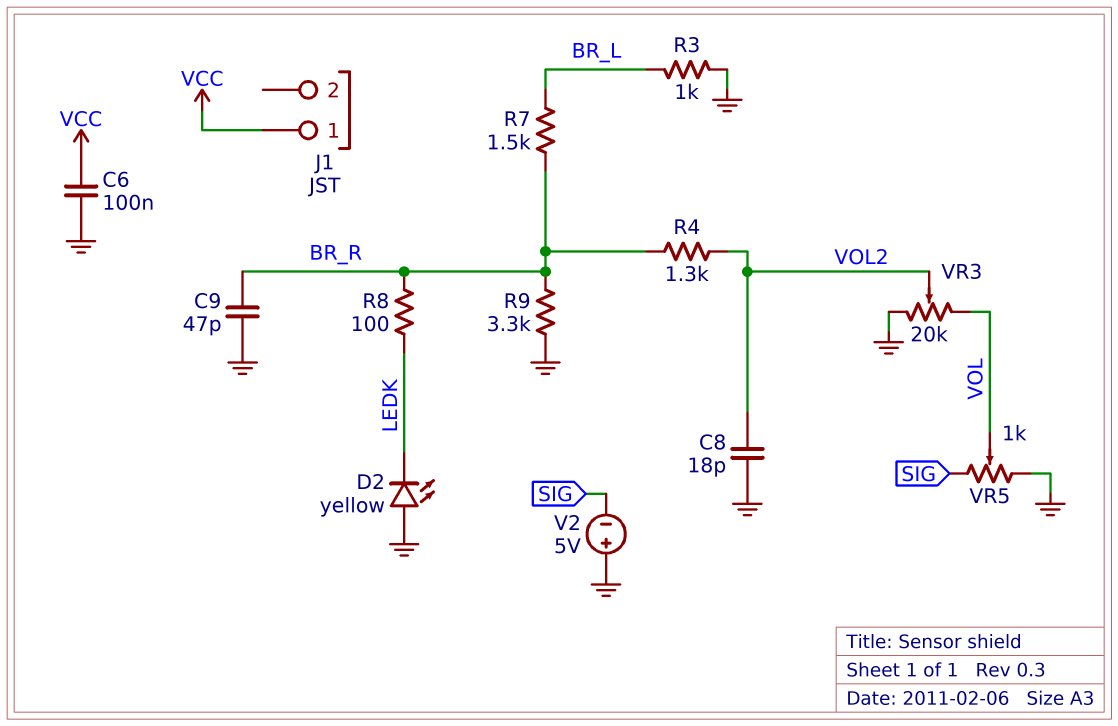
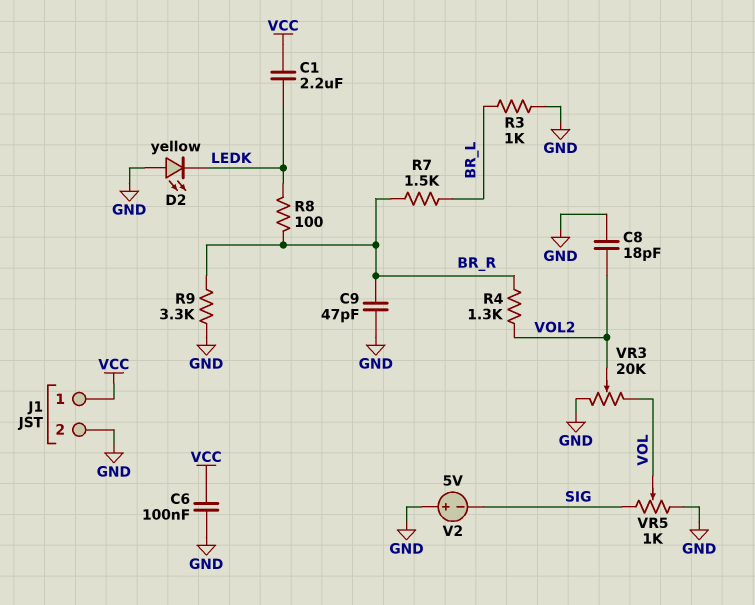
C1: none -> 2.2uF (LEDK, VCC)
J1 pin 2: none -> GND

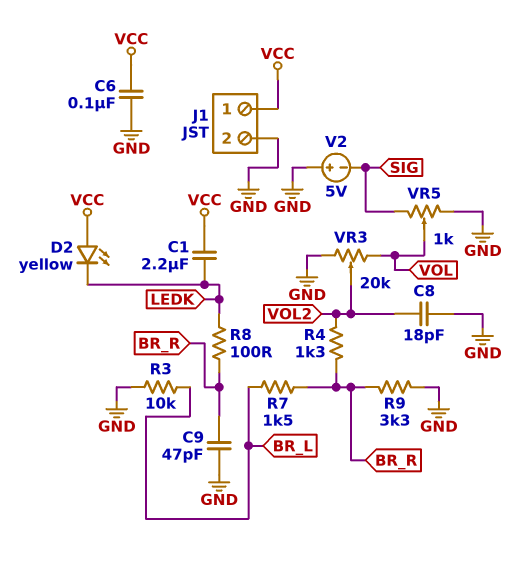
D2: LED yellow (A GND, K LEDK) -> LED yellow (A VCC, K LEDK)
R3: 1k (BR_L, GND) -> 10k (BR_L, GND)

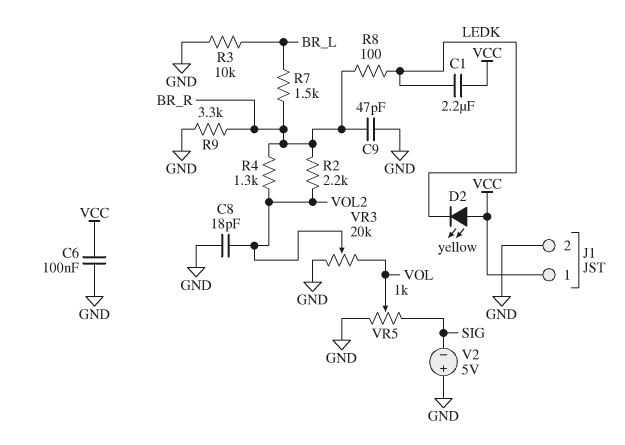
R2: none -> 2.2k (BR_R, VOL2)

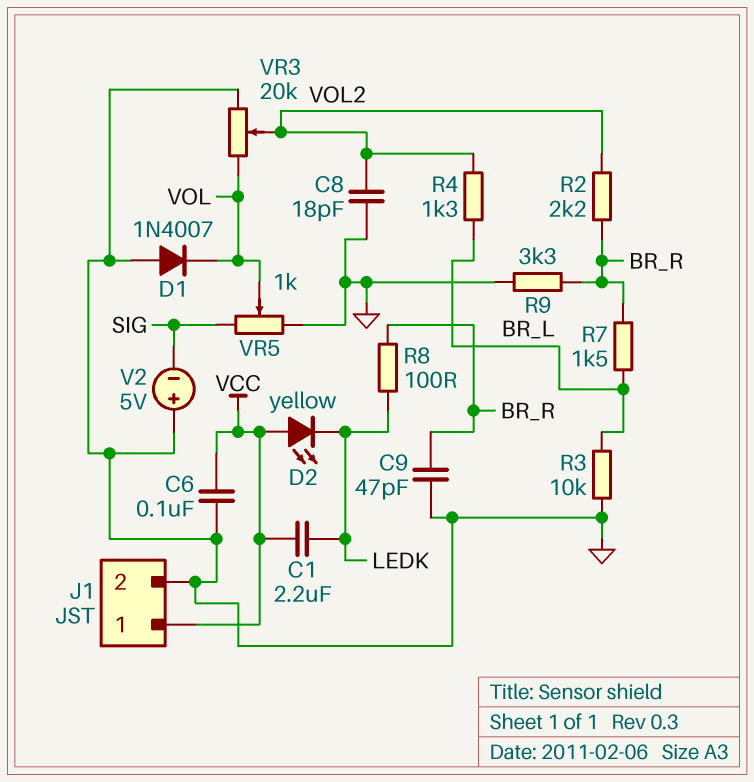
D1: none -> diode 1N4007 (A GND, K VOL)
R4: 1.3k (BR_R, VOL2) -> 1.3k (BR_L, VOL2)

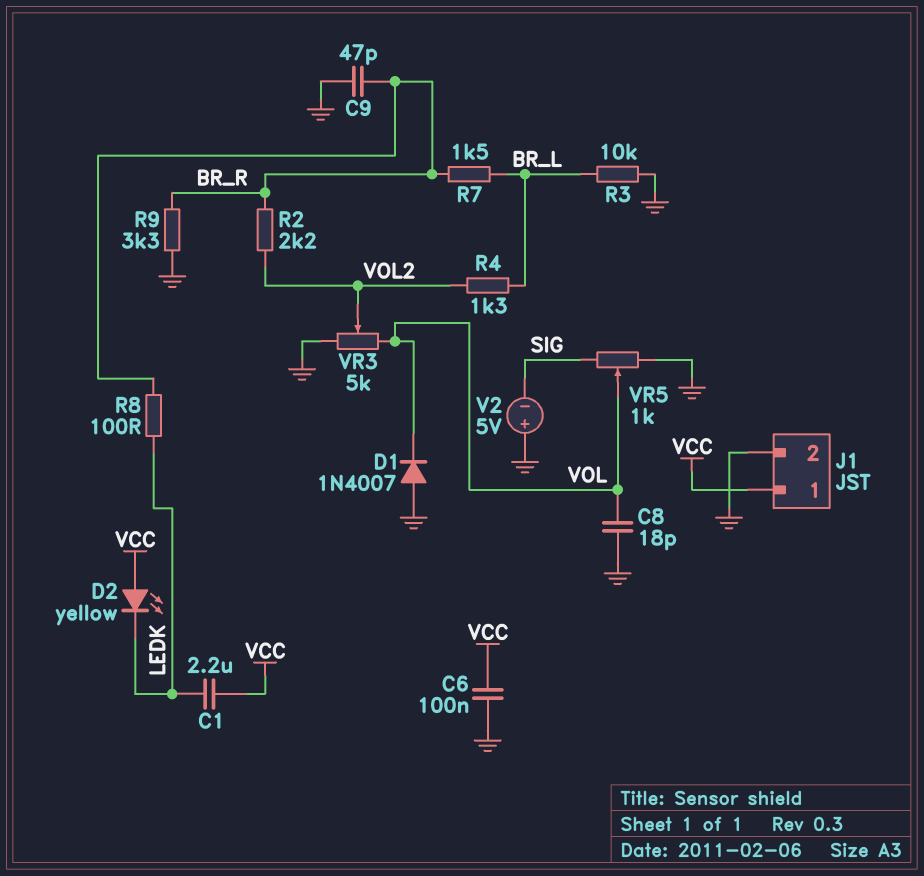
C8: 18pF (GND, VOL2) -> 18pF (GND, VOL)
VR3: 20k (GND, VOL, wiper VOL2) -> 5k (GND, VOL, wiper VOL2)

